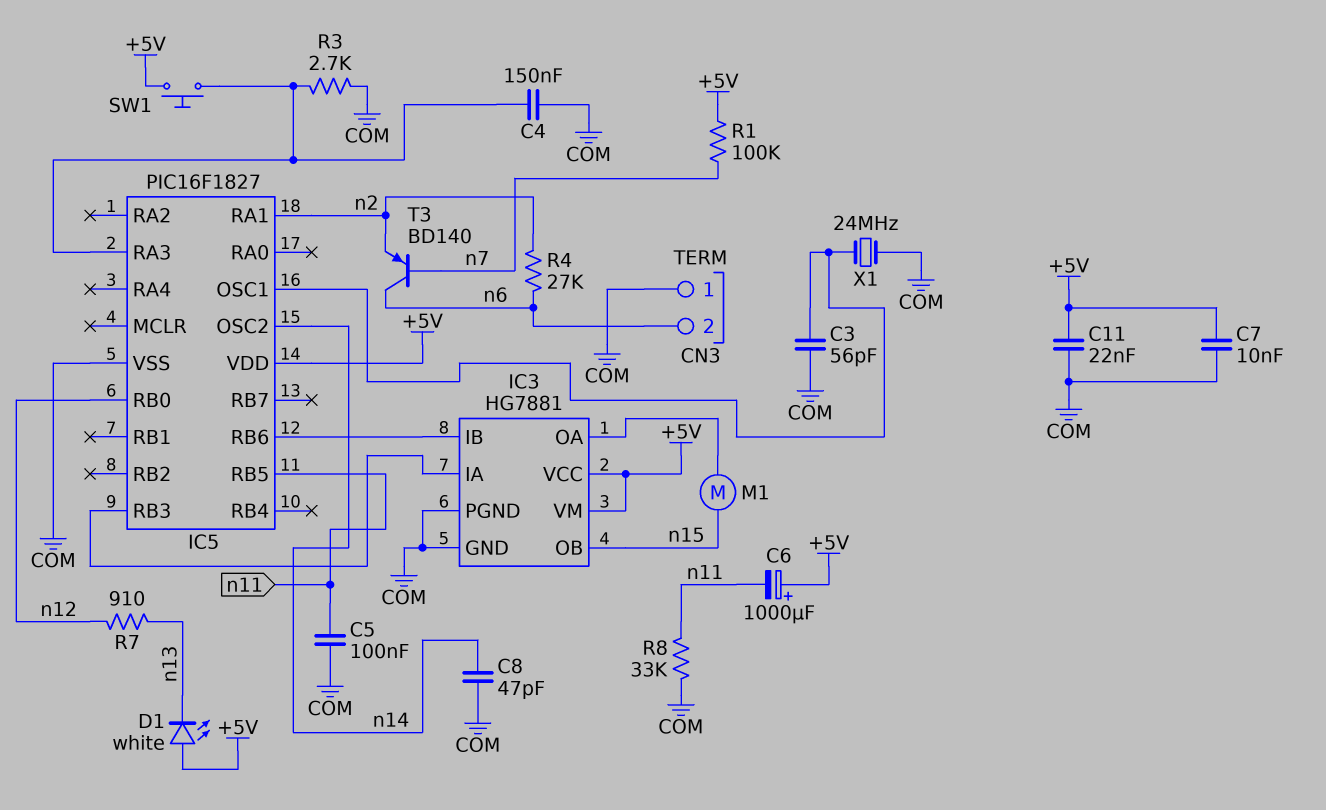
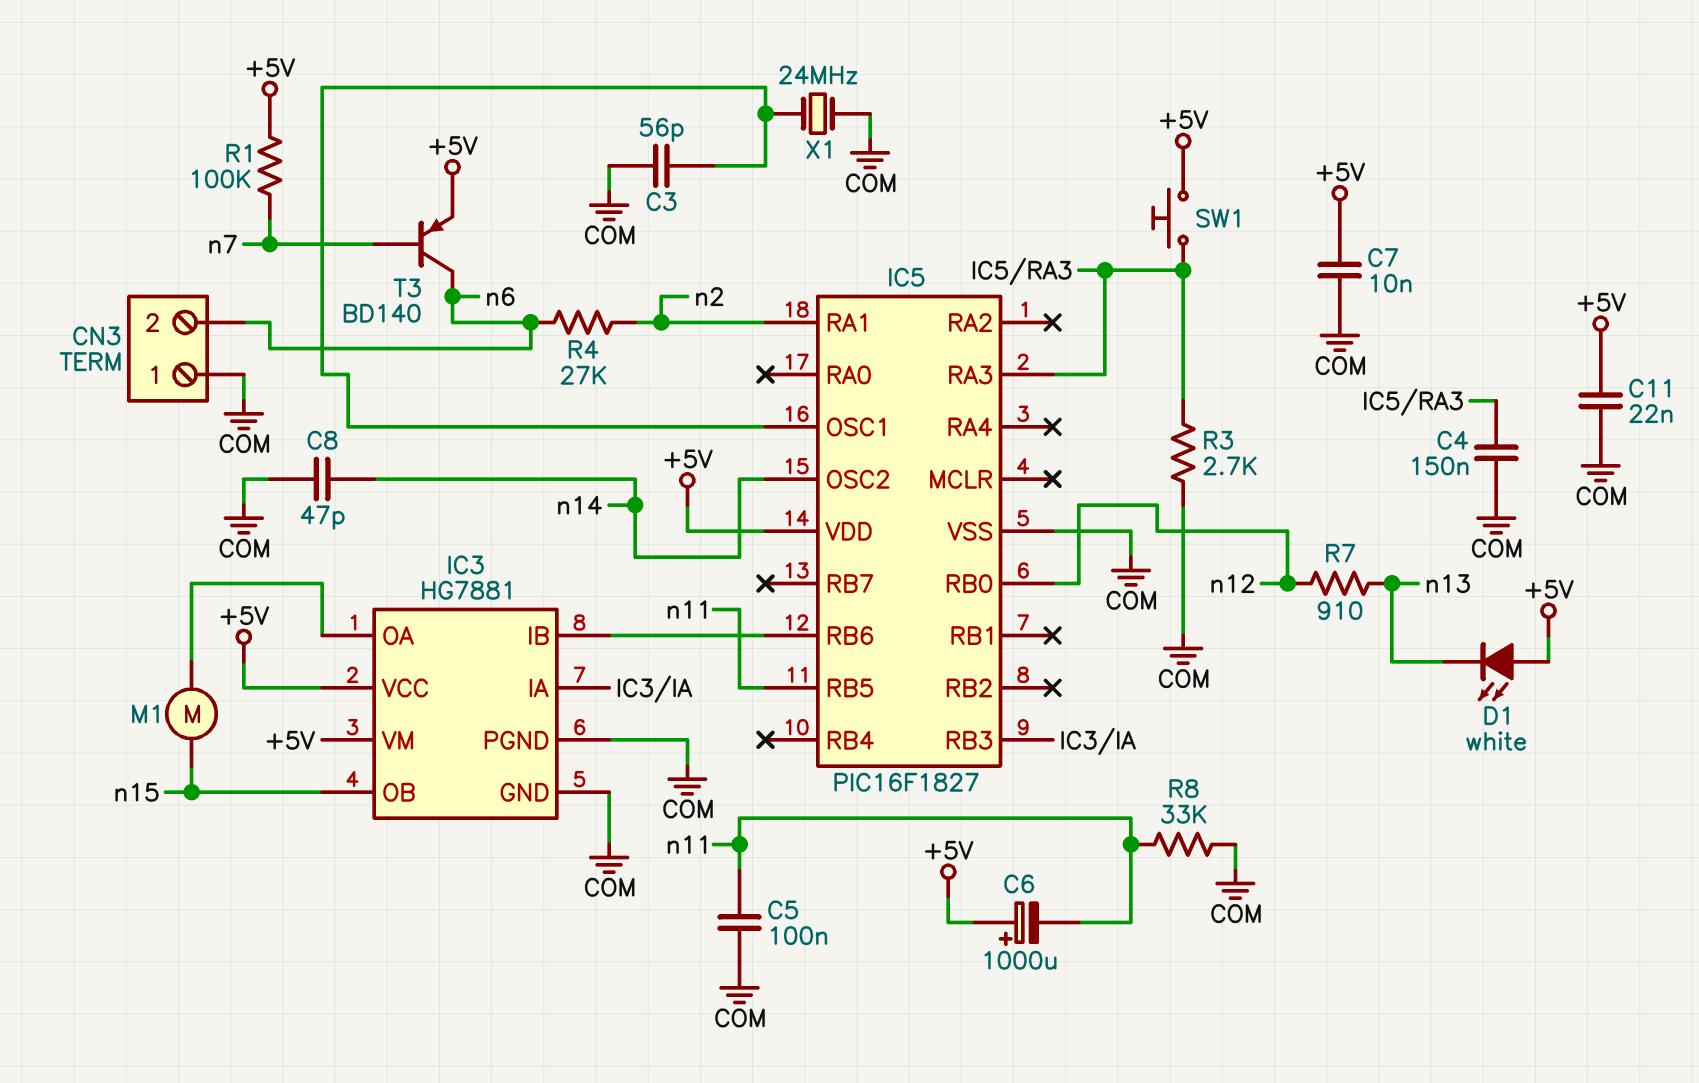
T3: PNP BD140 (B n7, C n6, E n2) -> PNP BD140 (B n7, C n6, E +5V)

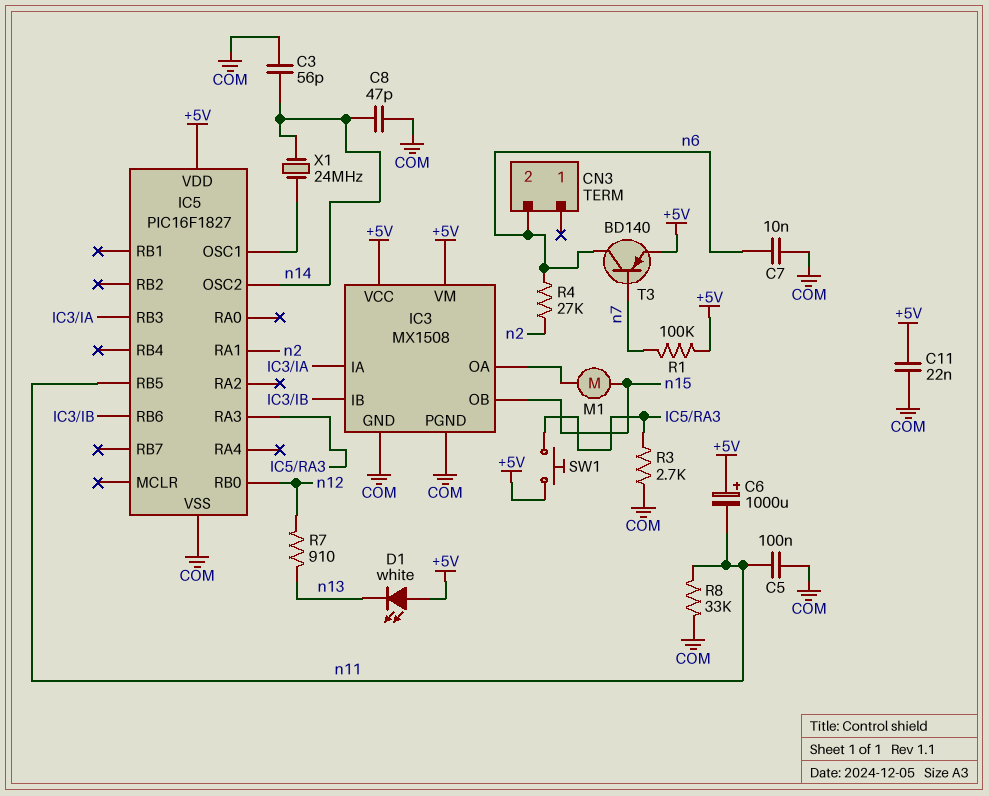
C3: 56pF (COM, IC5/OSC1) -> 56pF (COM, n14)
C4: 150nF (COM, IC5/RA3) -> none
C7: 10nF (+5V, COM) -> 10nF (COM, n6)
CN3 pin 1: COM -> none
IC3: HG7881 -> MX1508
X1: 24MHz (COM, IC5/OSC1) -> 24MHz (IC5/OSC1, n14)

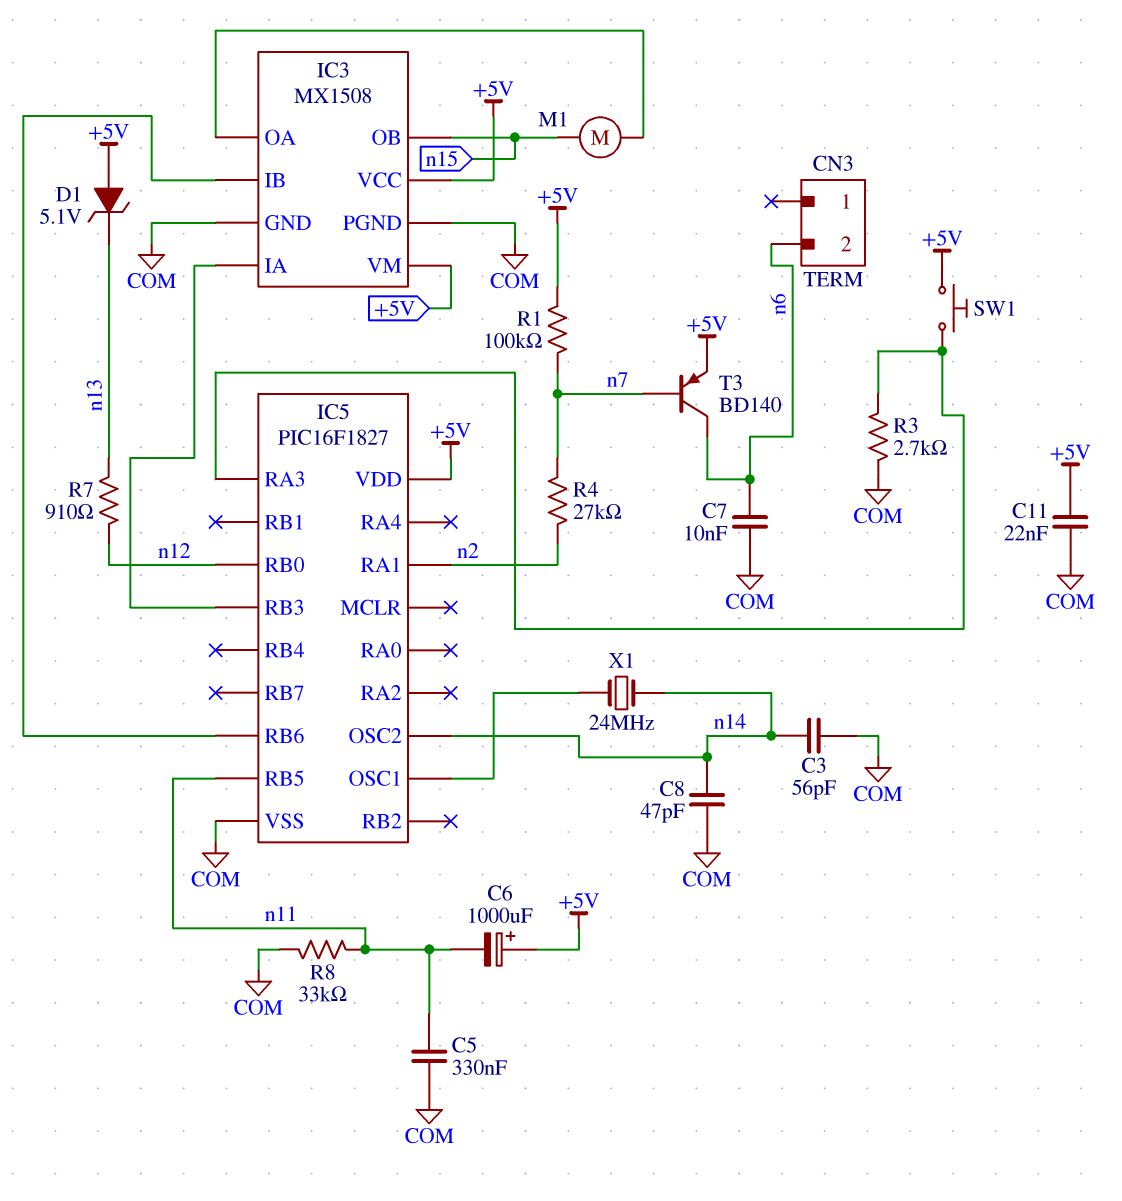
C5: 100nF (COM, n11) -> 330nF (COM, n11)
D1: LED white (A +5V, K n13) -> zener 5.1V (A +5V, K n13)
R4: 27k (n2, n6) -> 27k (n2, n7)

